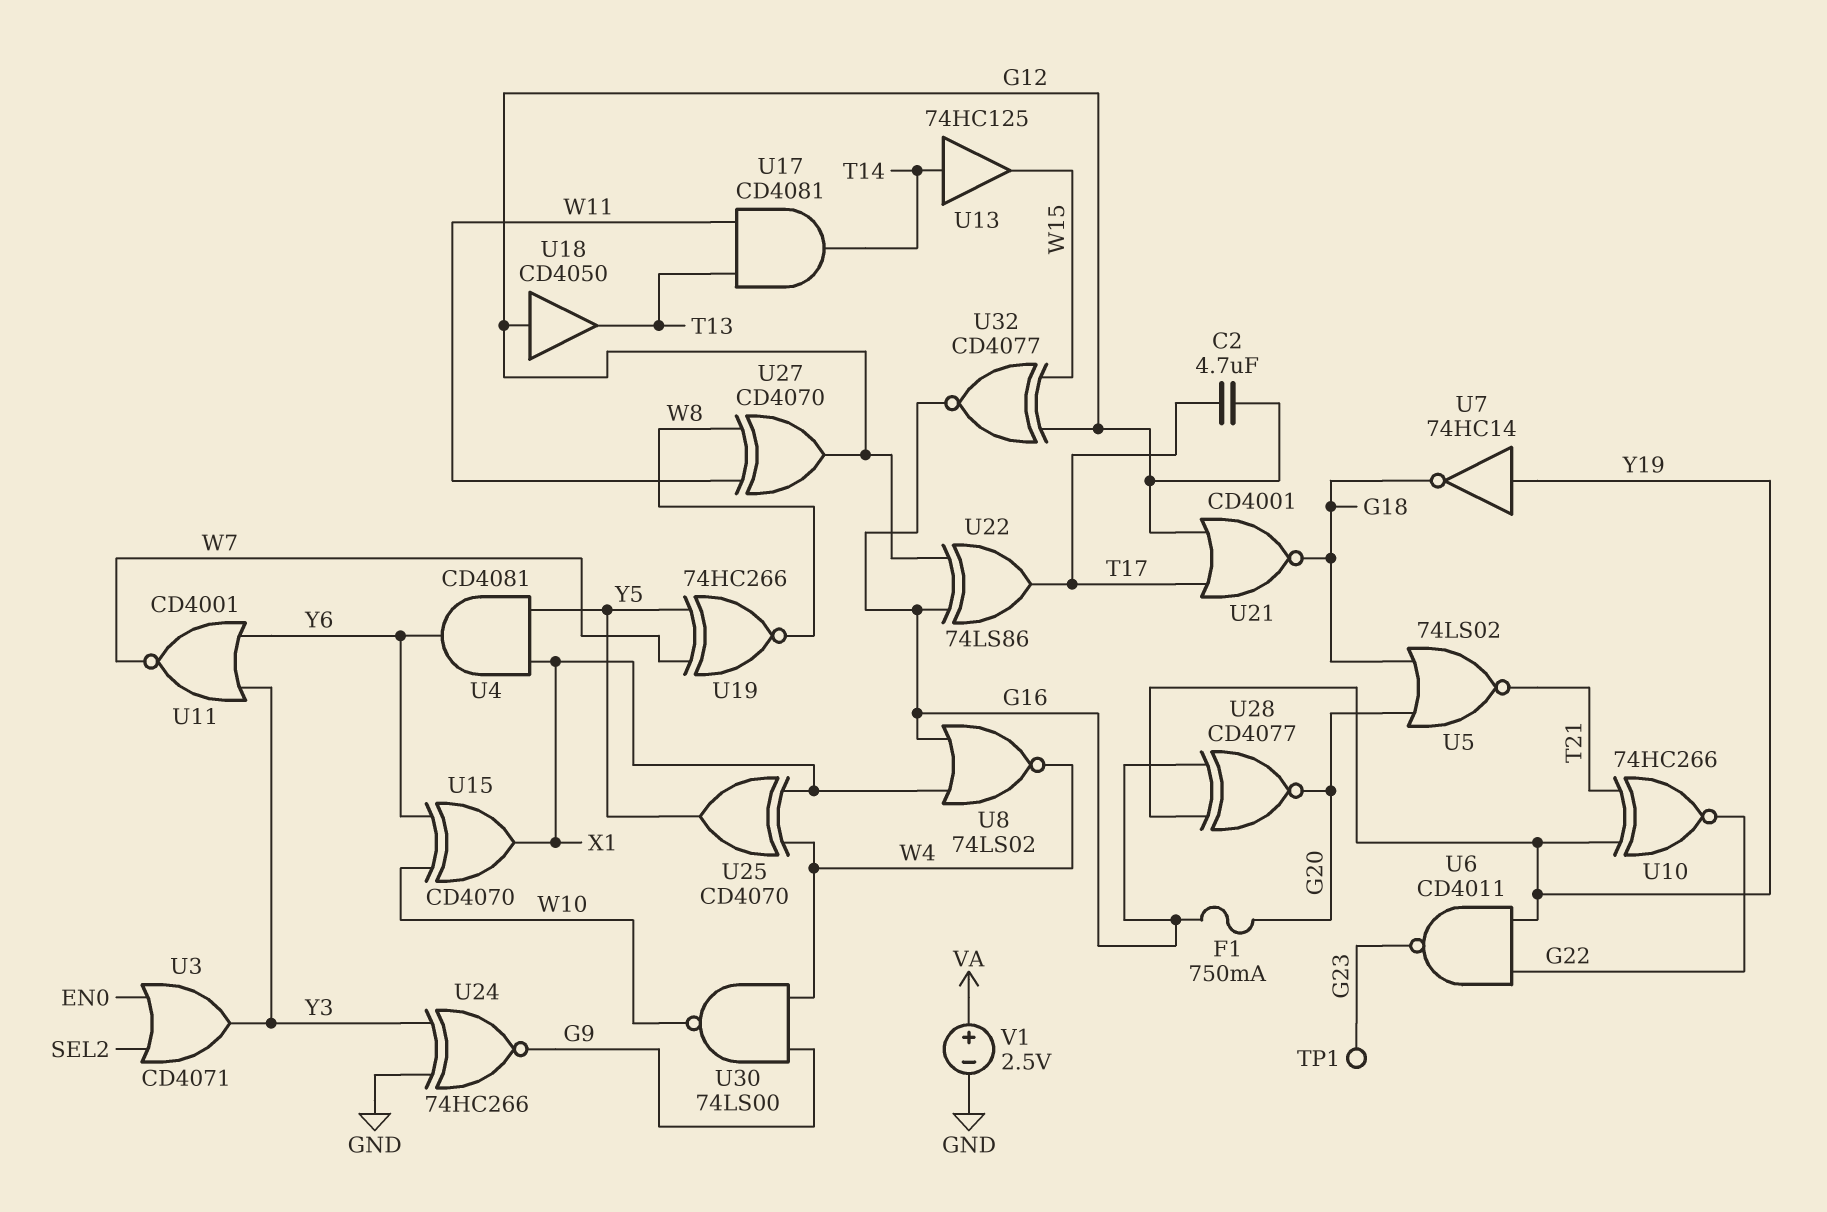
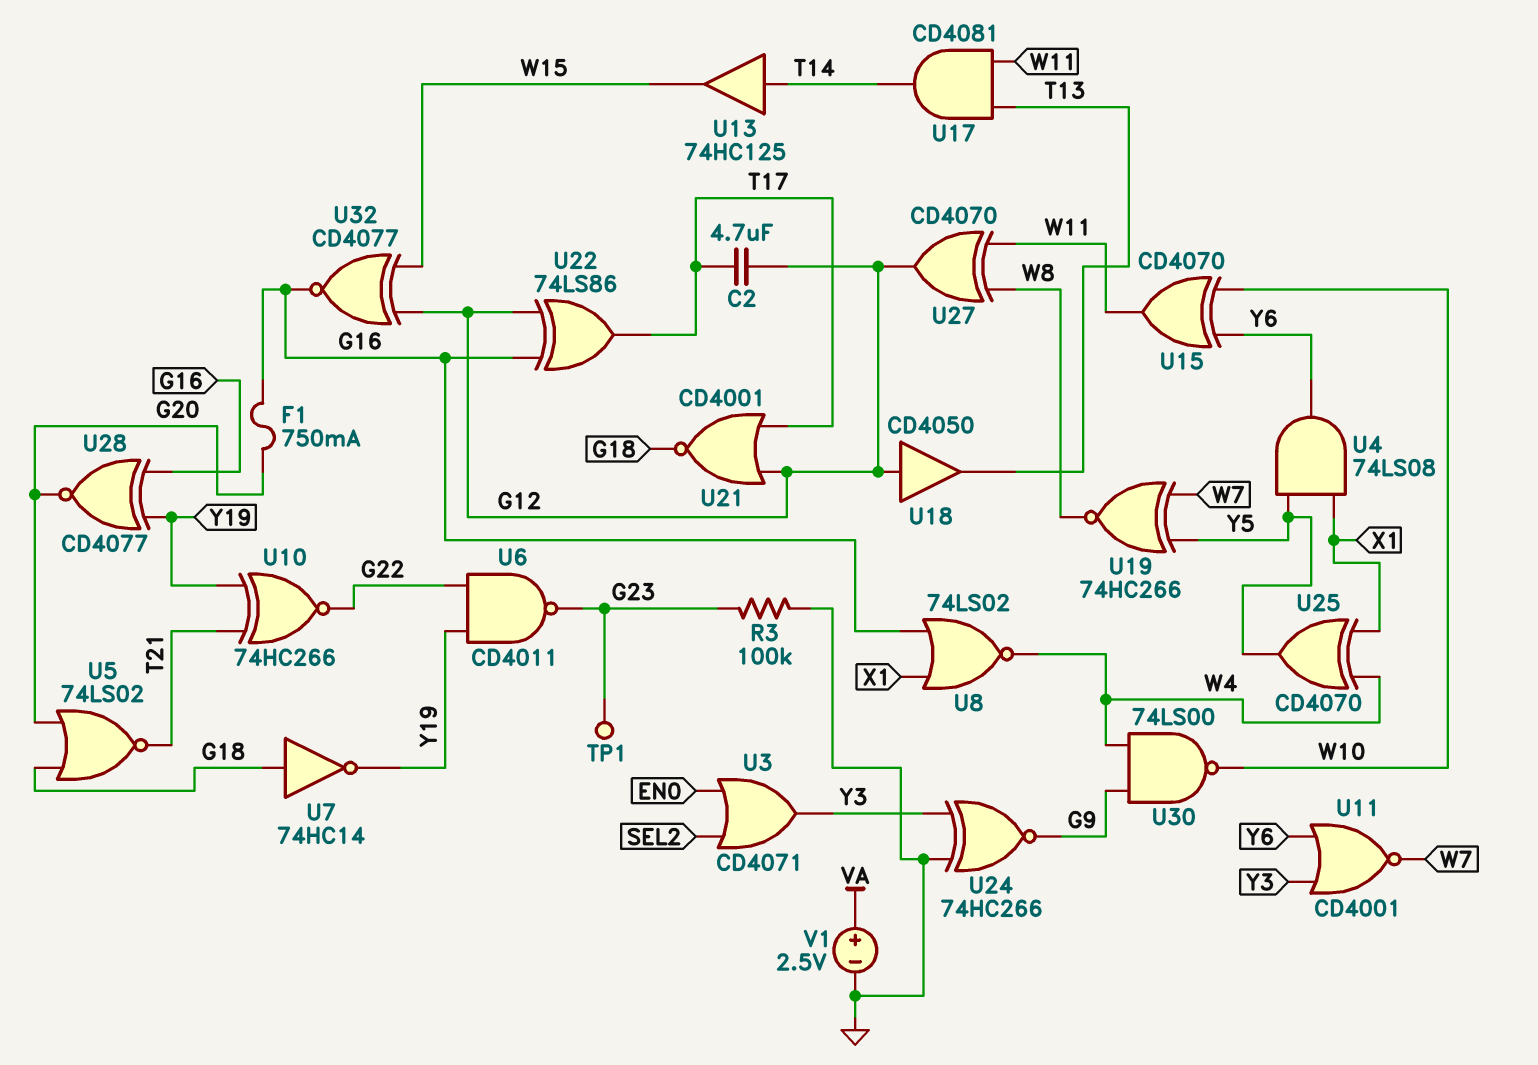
R3: none -> 100k (G23, GND)
U4: AND CD4081 (in X1, in Y5, out Y6) -> AND 74LS08 (in X1, in Y5, out Y6)
U7: NOT 74HC14 (in Y19, out G18) -> NOT 74HC14 (in G18, out Y19)
U15: XOR CD4070 (in W10, in Y6, out X1) -> XOR CD4070 (in W10, in Y6, out W11)

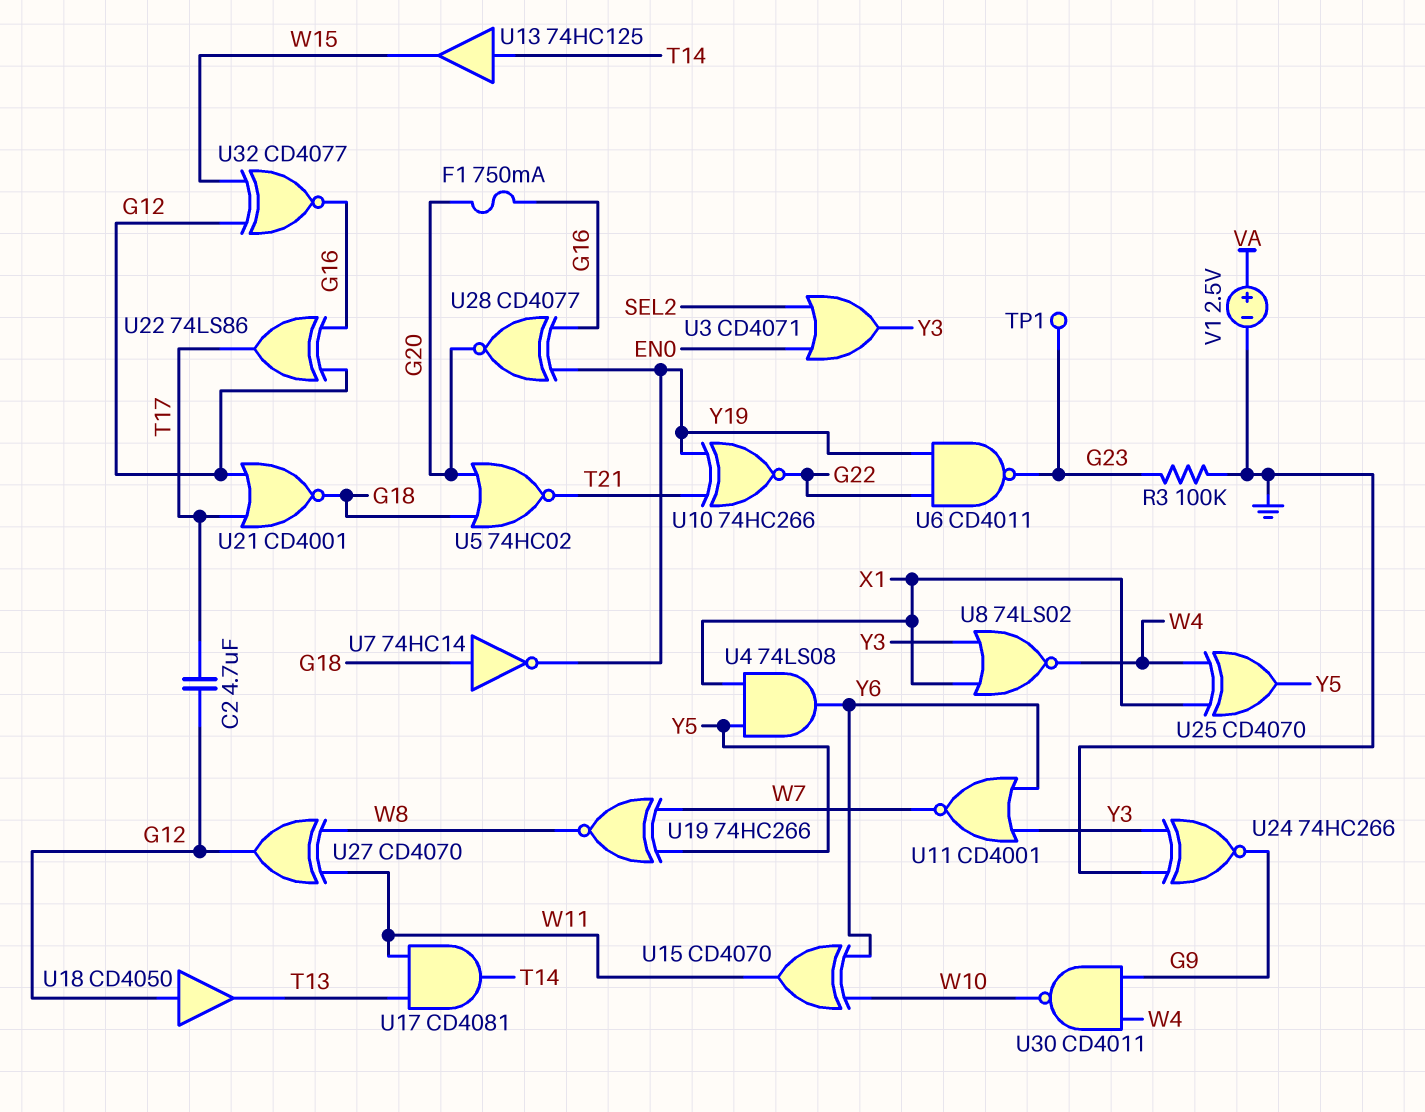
U5: NOR 74LS02 (in G18, in G20, out T21) -> NOR 74HC02 (in G18, in G20, out T21)
U8: NOR 74LS02 (in G16, in X1, out W4) -> NOR 74LS02 (in X1, in Y3, out W4)
U30: NAND 74LS00 (in G9, in W4, out W10) -> NAND CD4011 (in G9, in W4, out W10)

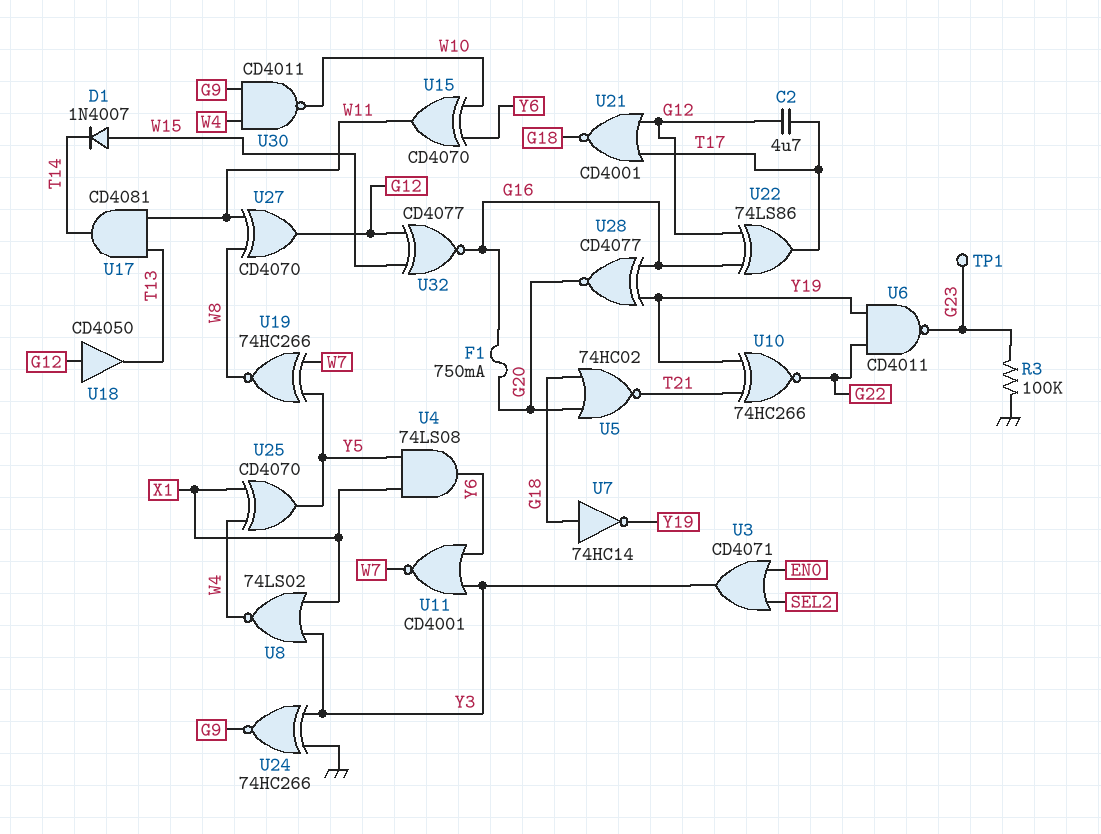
D1: none -> diode 1N4007 (A W15, K T14)
U13: buffer 74HC125 (in T14, out W15) -> none
V1: 2.5V (plus VA, minus GND) -> none

